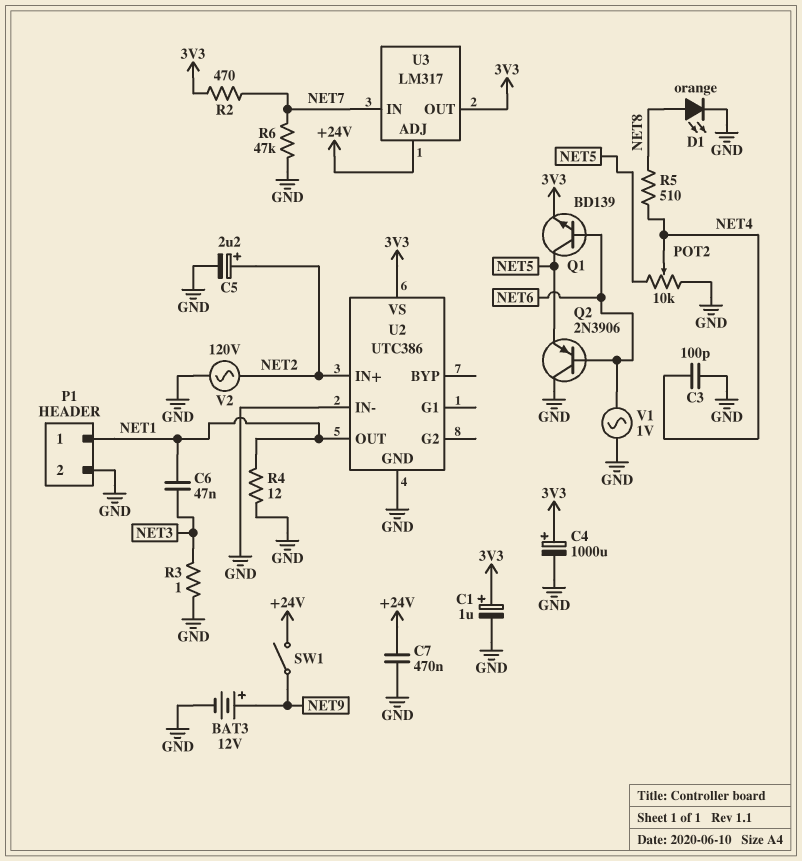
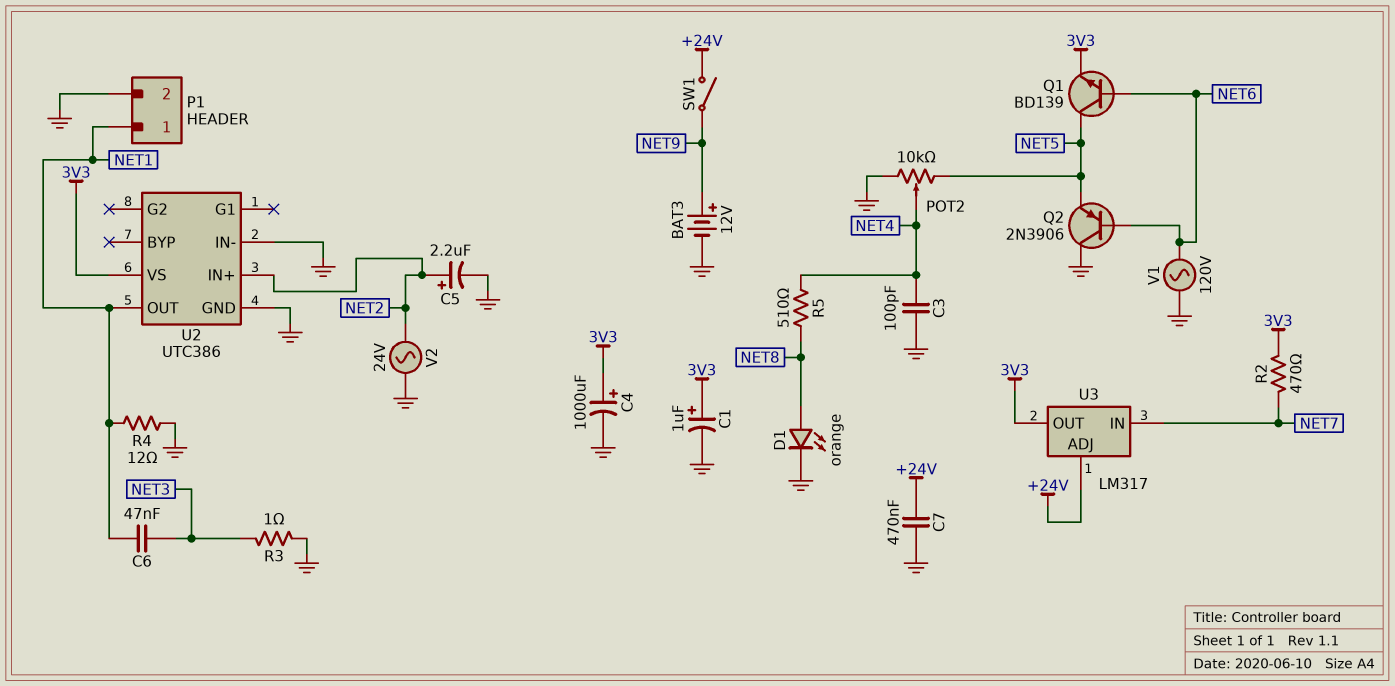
R6: 47k (GND, NET7) -> none
V1: AC 1V (GND, NET6) -> AC 120V (GND, NET6)
V2: AC 120V (GND, NET2) -> AC 24V (GND, NET2)

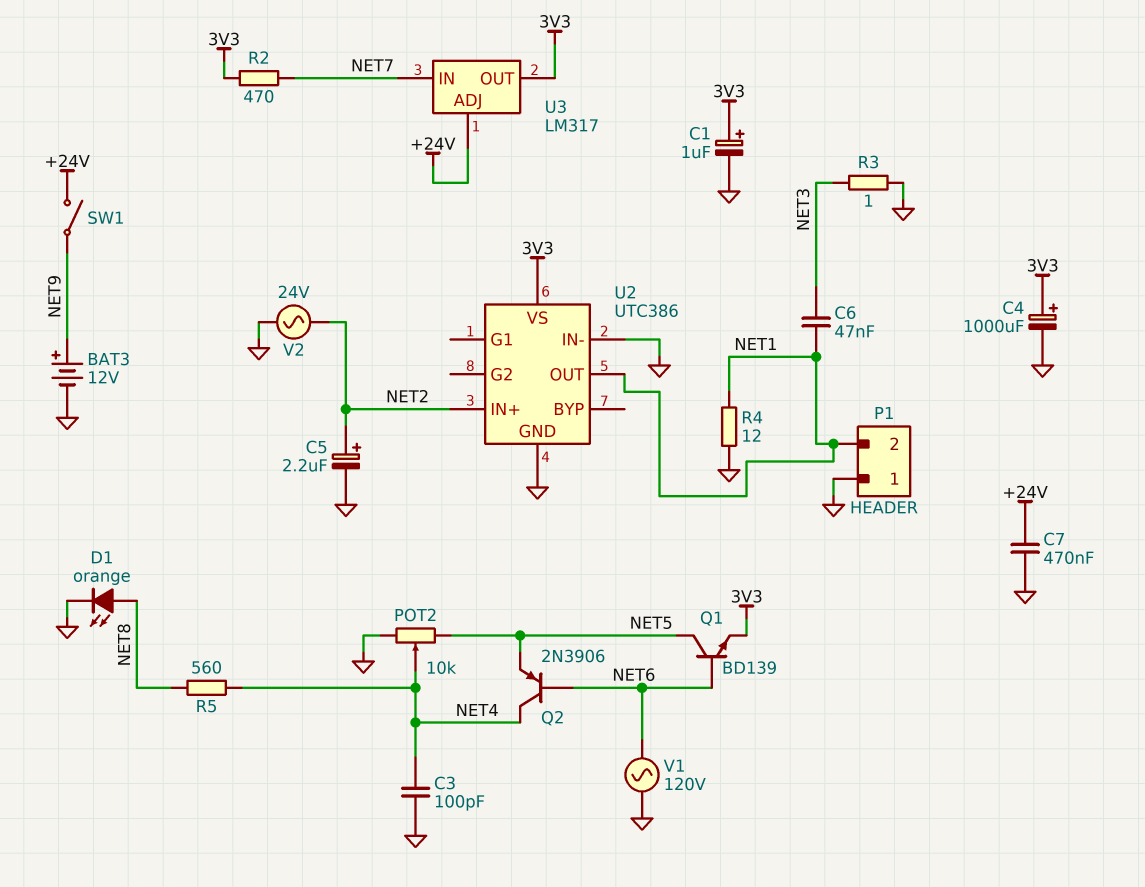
P1 pin 1: NET1 -> GND
P1 pin 2: GND -> NET1
Q2: PNP 2N3906 (B NET6, C GND, E NET5) -> PNP 2N3906 (B NET6, C NET4, E NET5)
R5: 510 (NET4, NET8) -> 560 (NET4, NET8)

